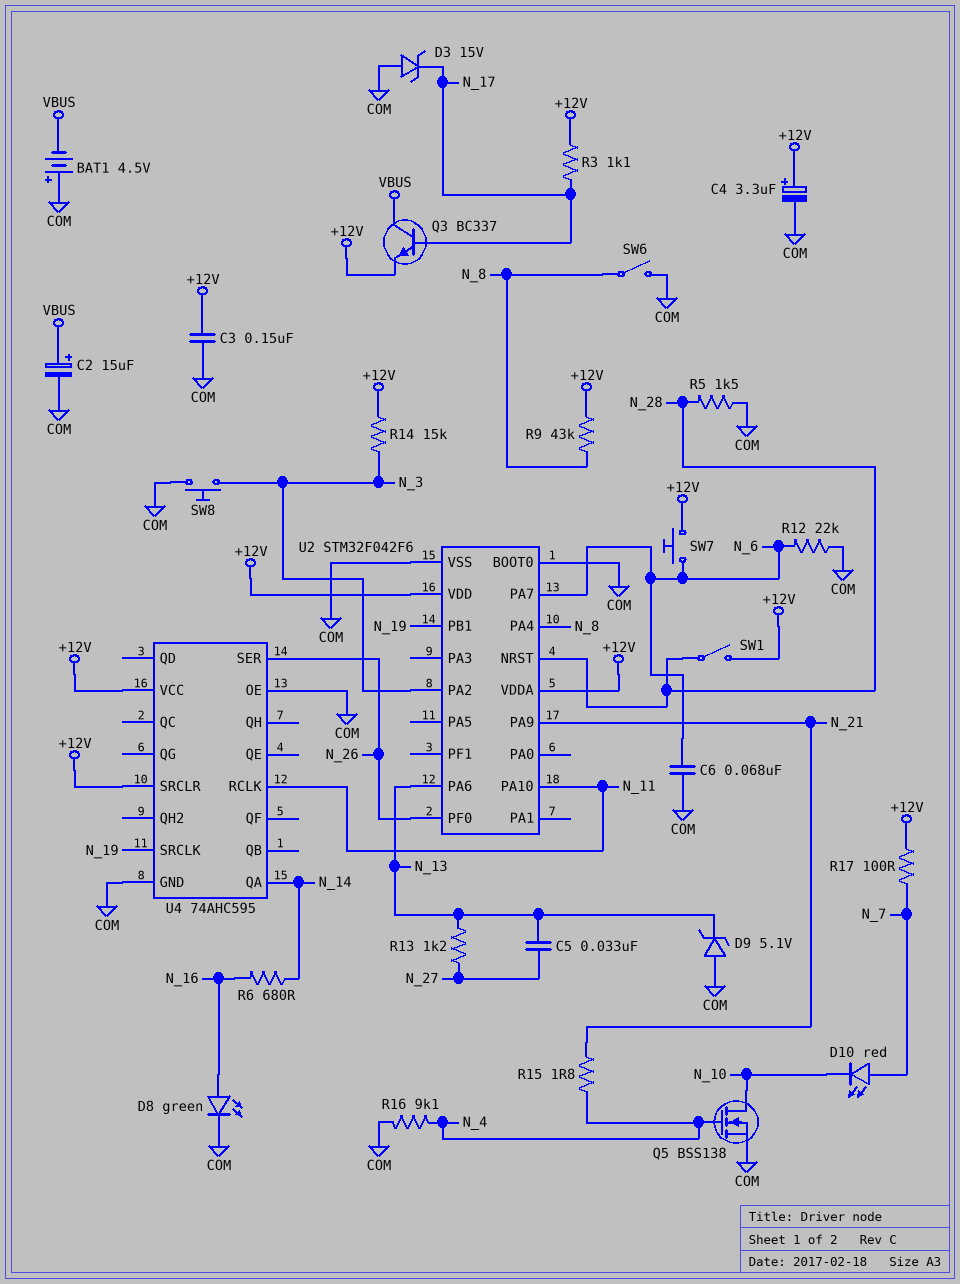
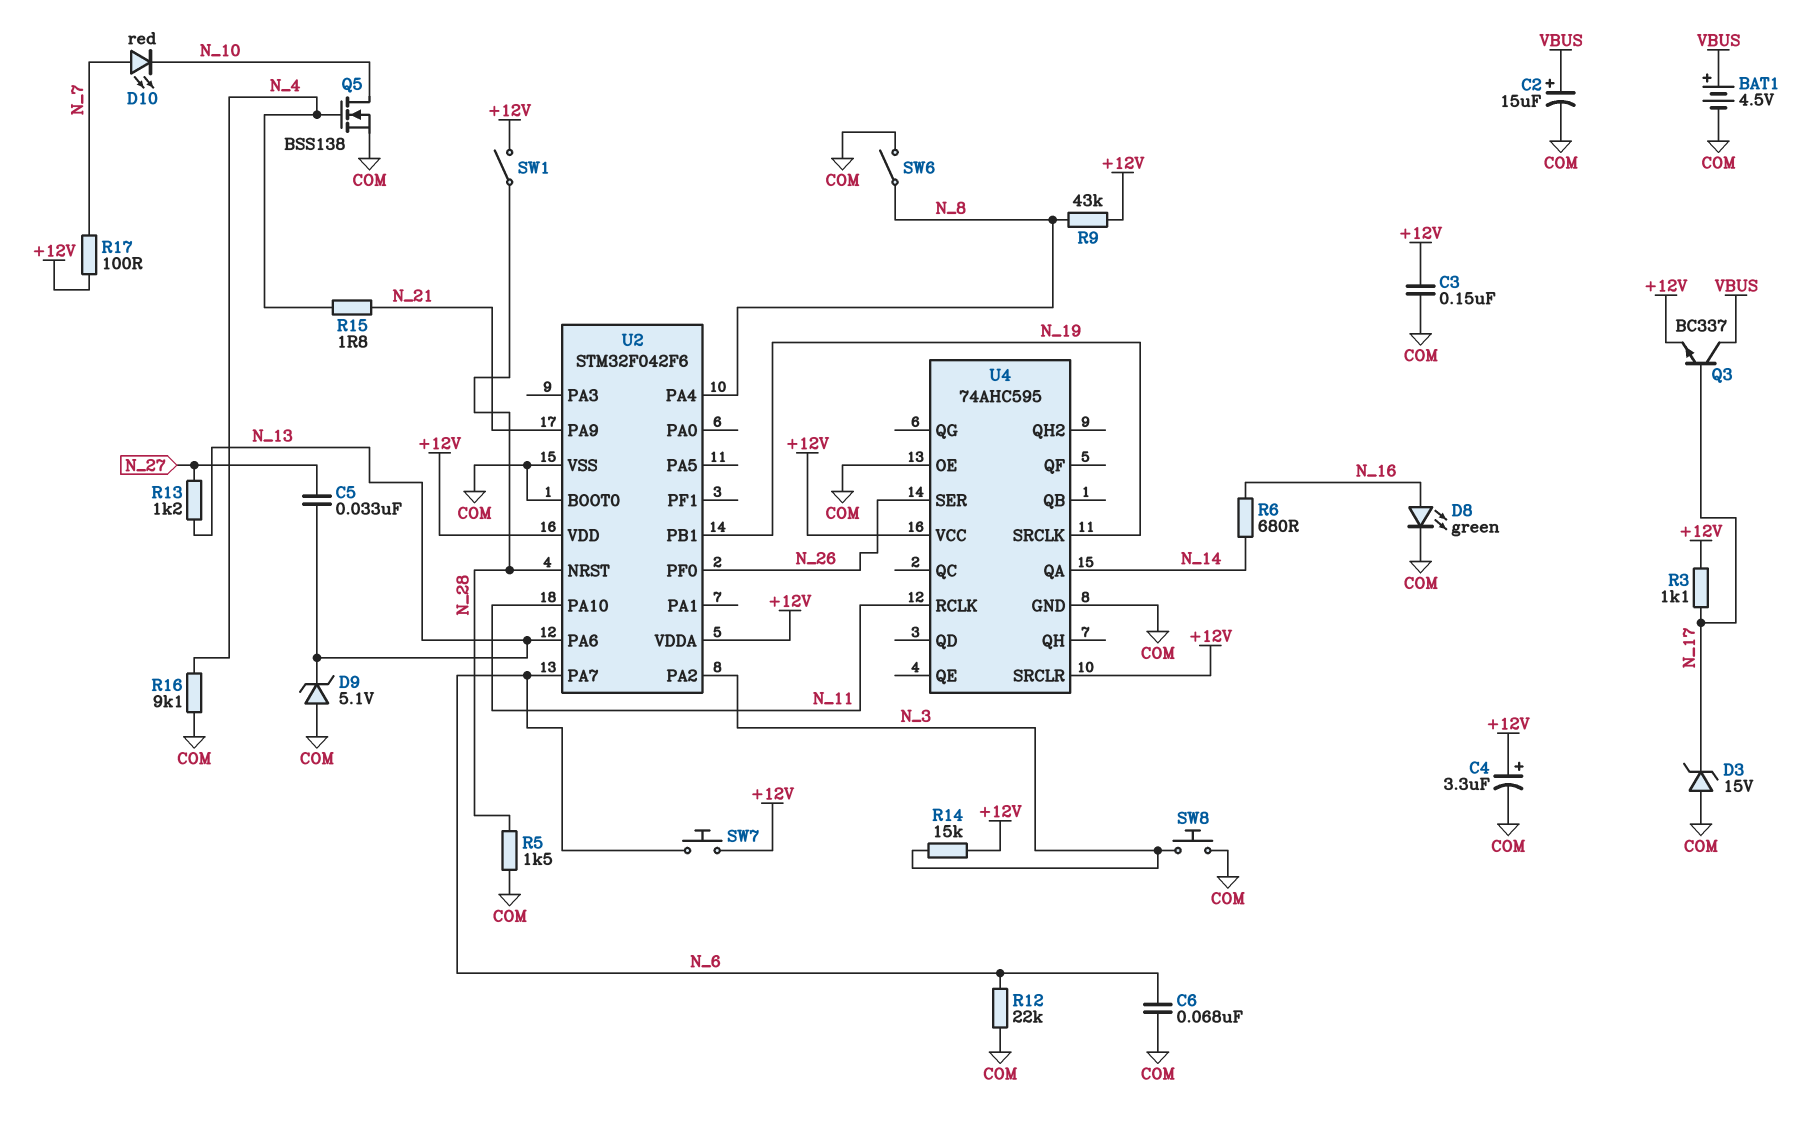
BAT1: 4.5V (plus COM, minus VBUS) -> 4.5V (plus VBUS, minus COM)

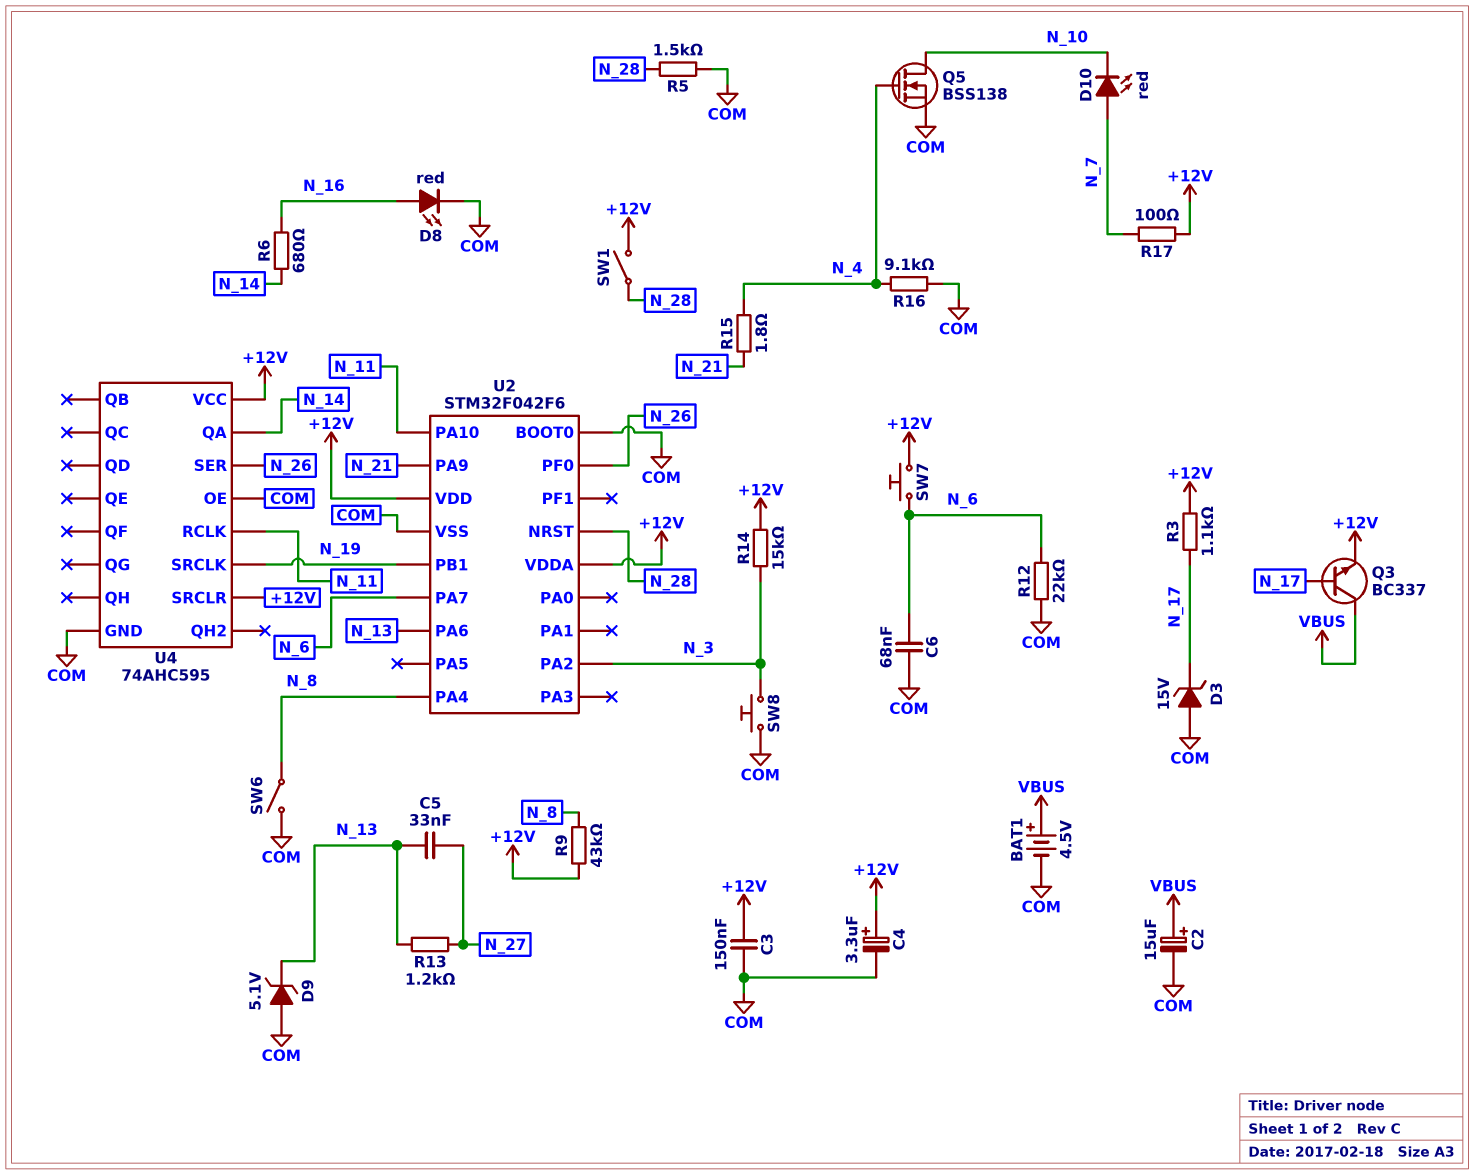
D8: LED green (A N_16, K COM) -> LED red (A N_16, K COM)

